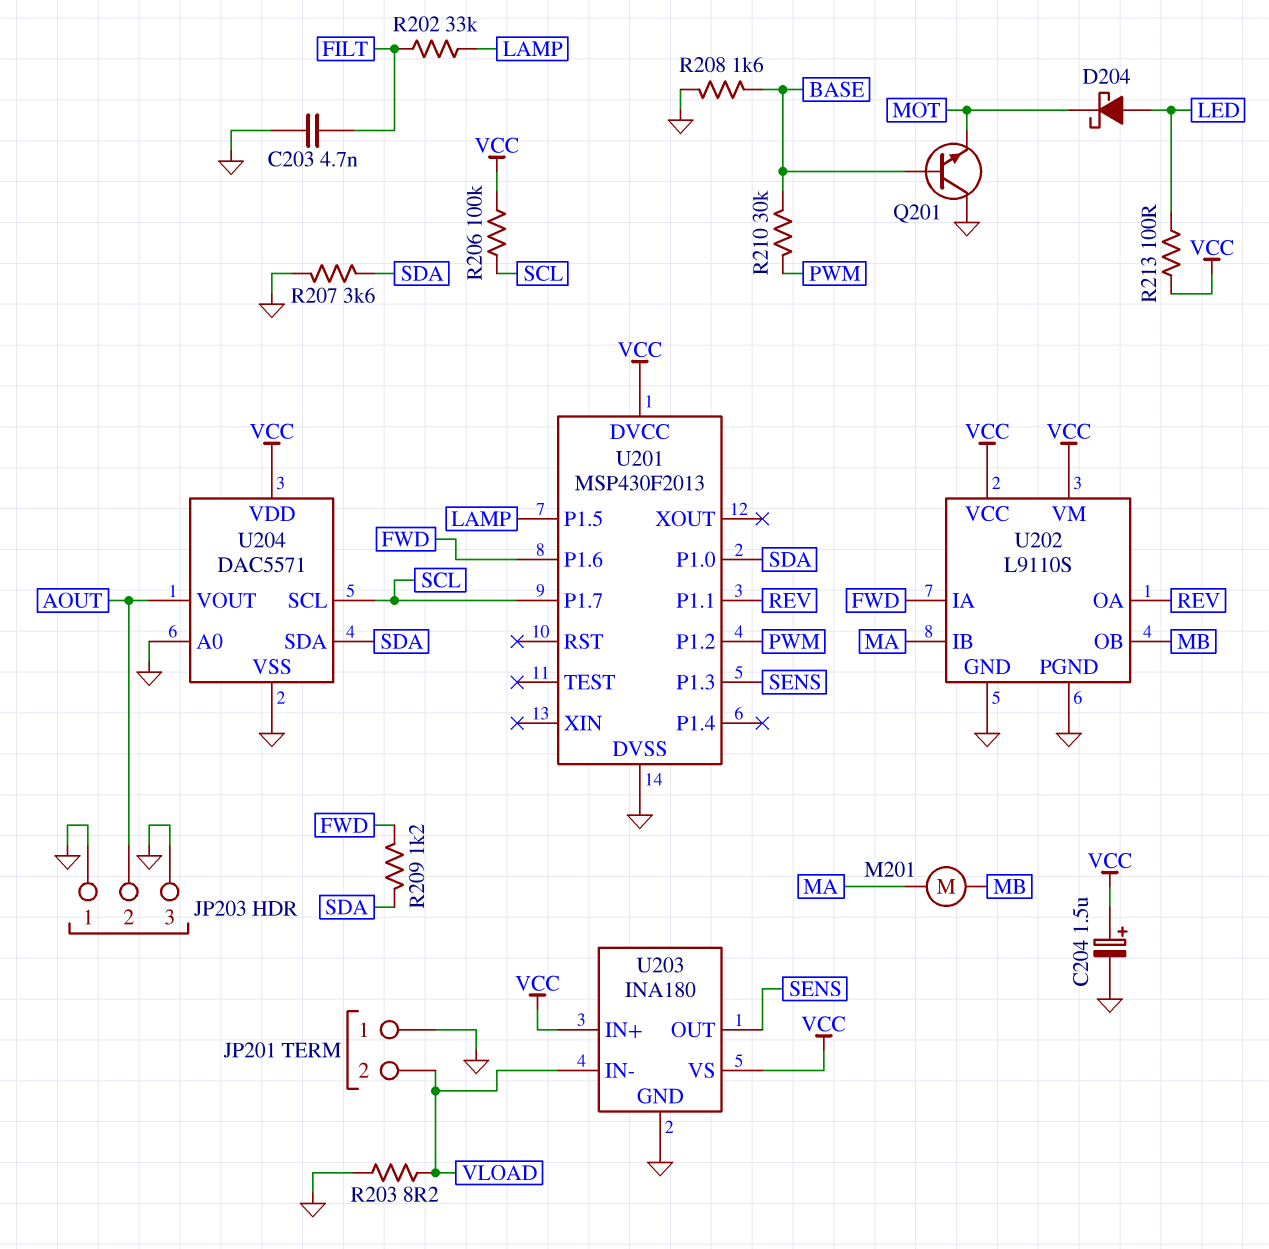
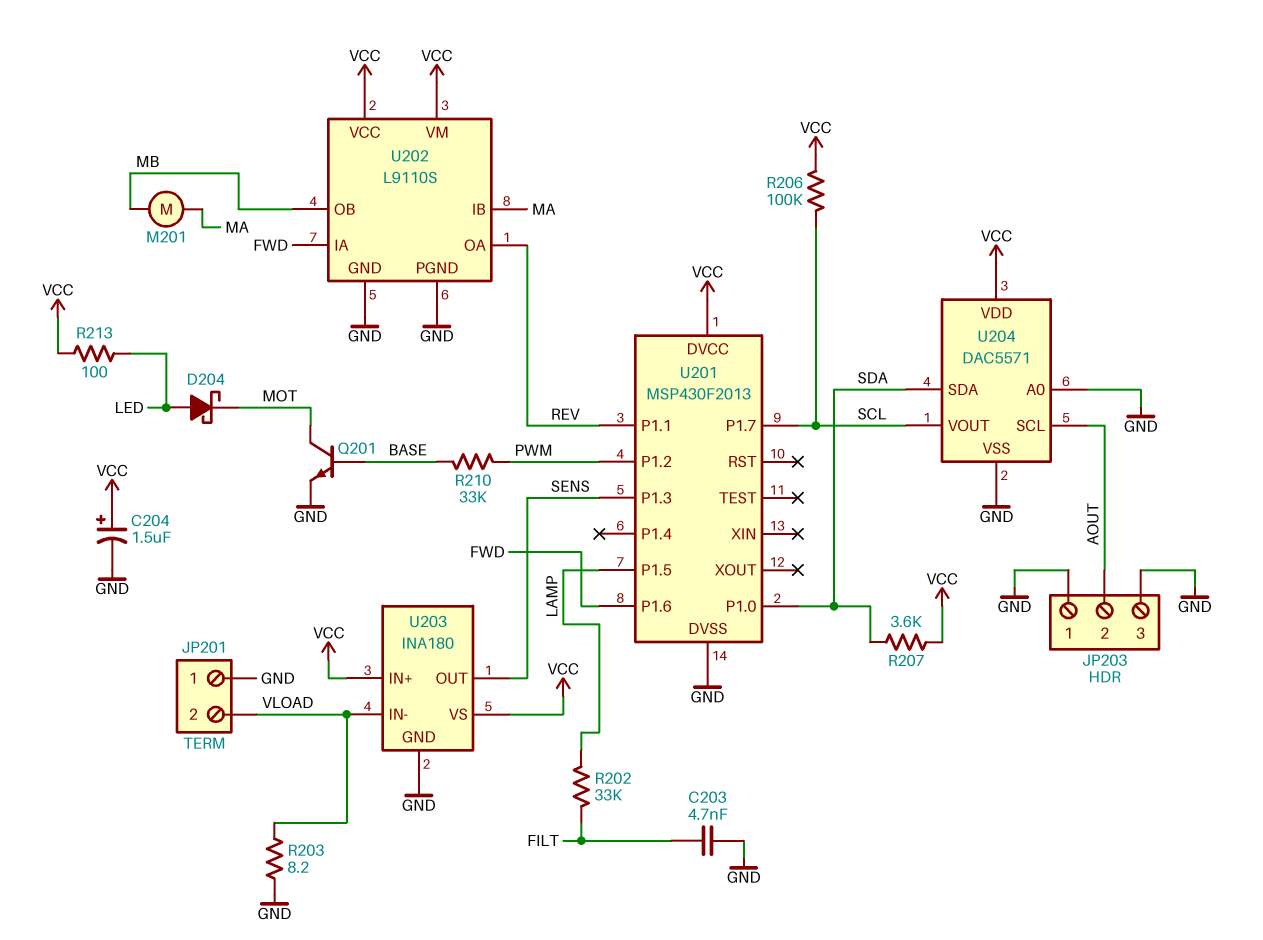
Q201: NPN (B BASE, C GND, E MOT) -> NPN (B BASE, C MOT, E GND)
R207: 3.6k (GND, SDA) -> 3.6k (SDA, VCC)
R208: 1.6k (BASE, GND) -> none
R209: 1.2k (FWD, SDA) -> none
R210: 30k (BASE, PWM) -> 33k (BASE, PWM)
U204 pin SCL: SCL -> AOUT
U204 pin VOUT: AOUT -> SCL

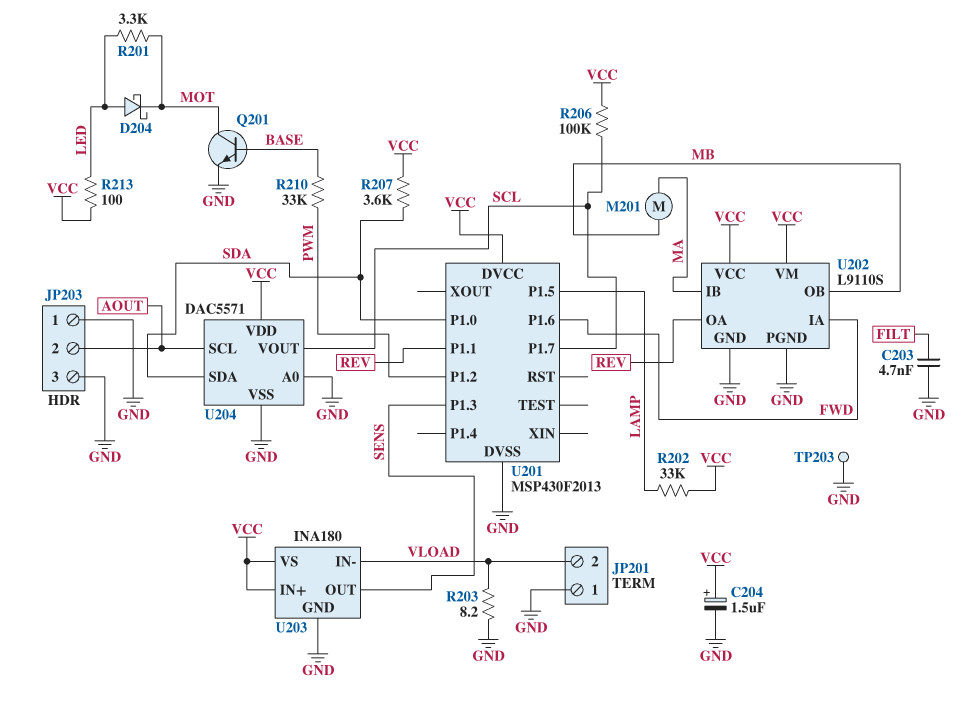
R201: none -> 3.3k (LED, MOT)
R202: 33k (FILT, LAMP) -> 33k (LAMP, VCC)
TP203: none -> test point (GND)

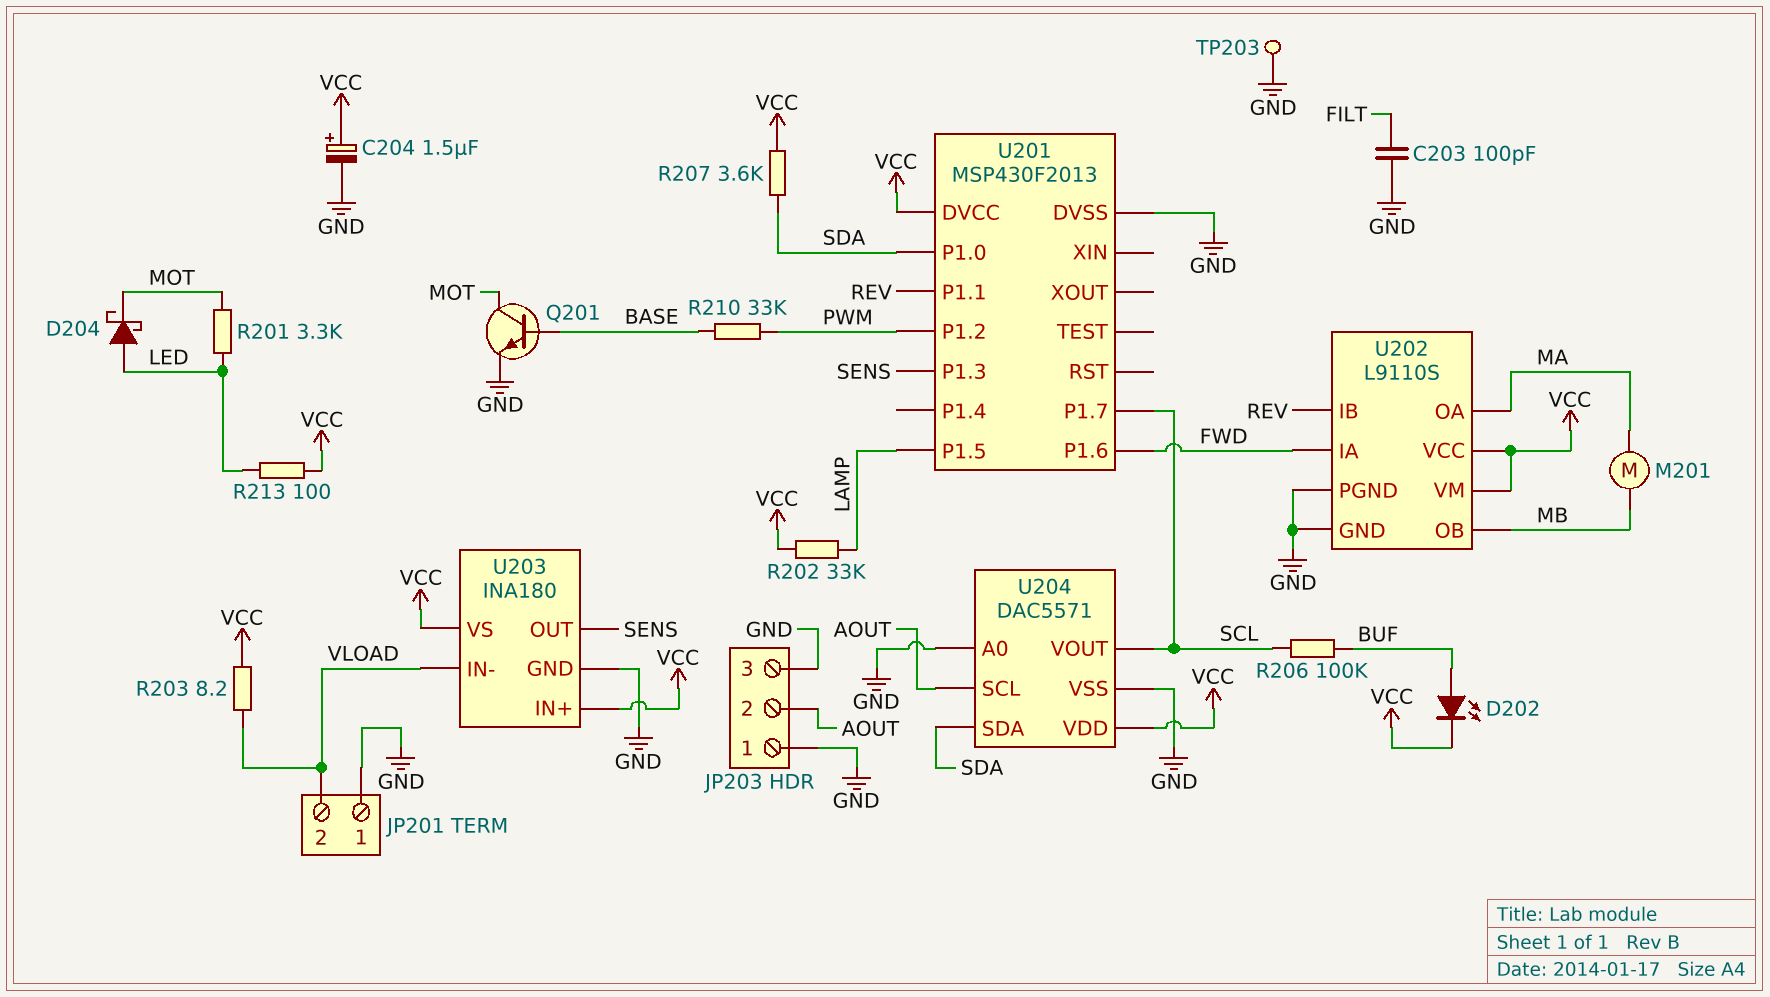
C203: 4.7nF (FILT, GND) -> 100pF (FILT, GND)
D202: none -> LED (A BUF, K VCC)
R203: 8.2 (GND, VLOAD) -> 8.2 (VCC, VLOAD)
R206: 100k (SCL, VCC) -> 100k (BUF, SCL)
U202 pin IB: MA -> REV
U202 pin OA: REV -> MA

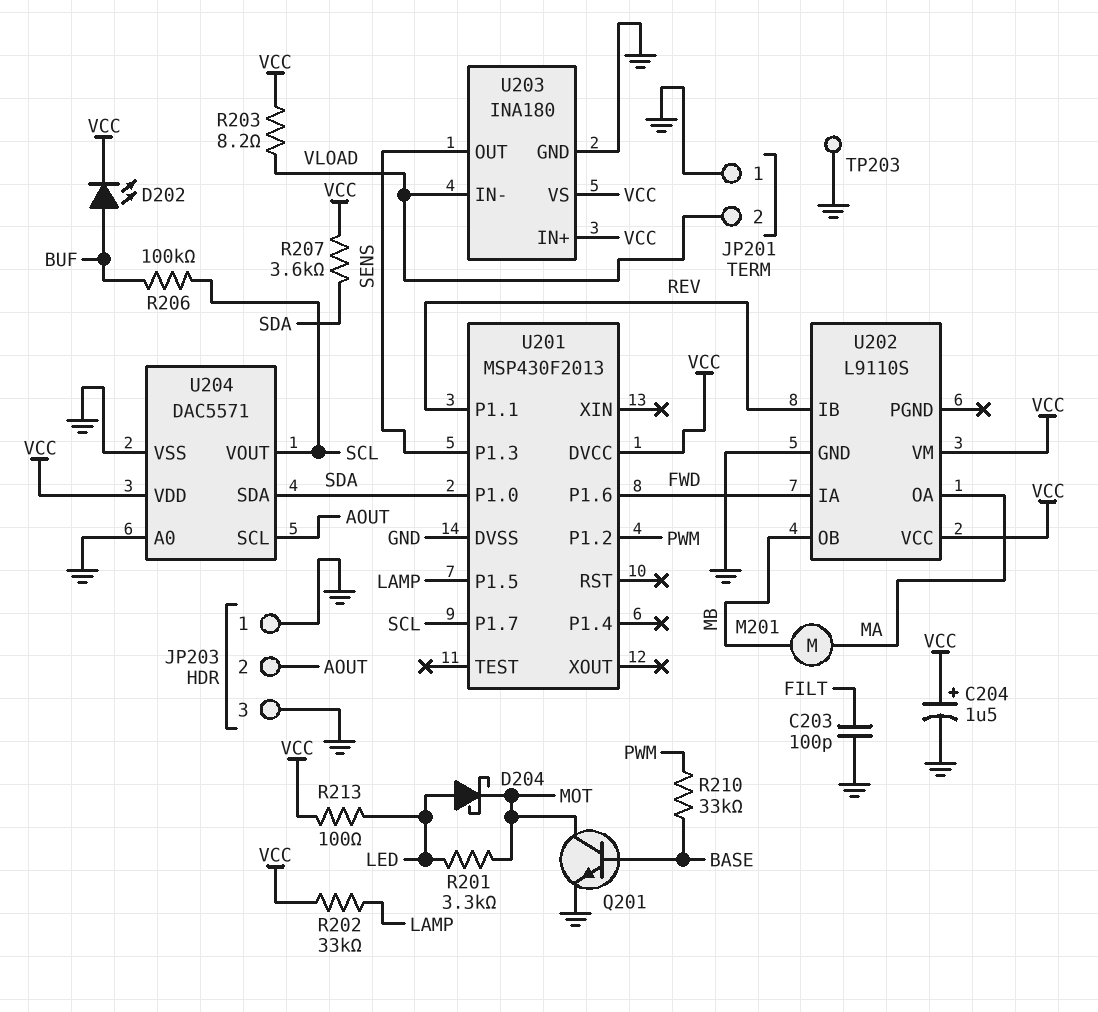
U202 pin PGND: GND -> none

